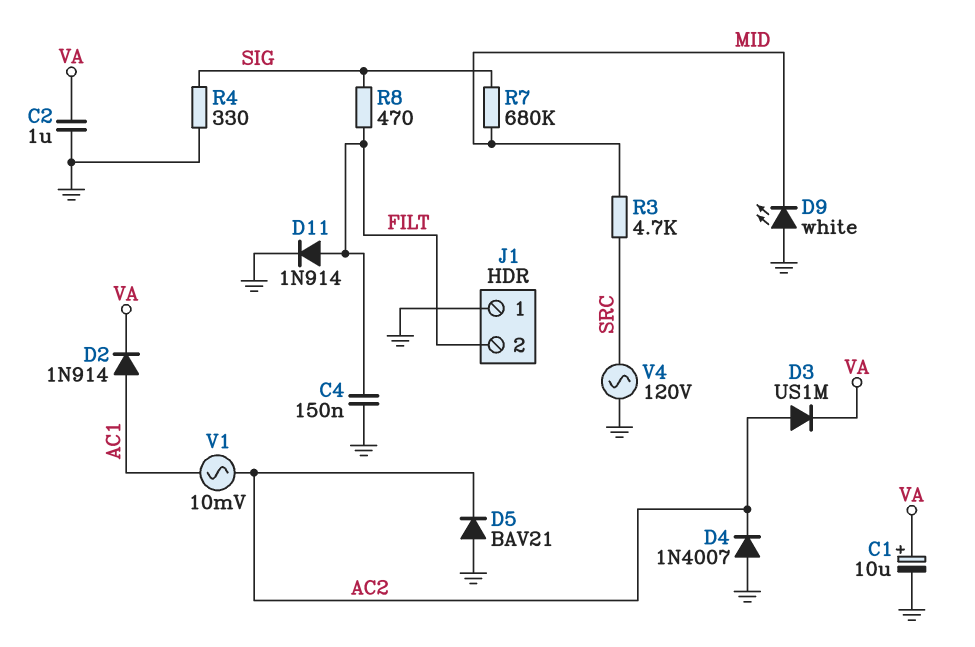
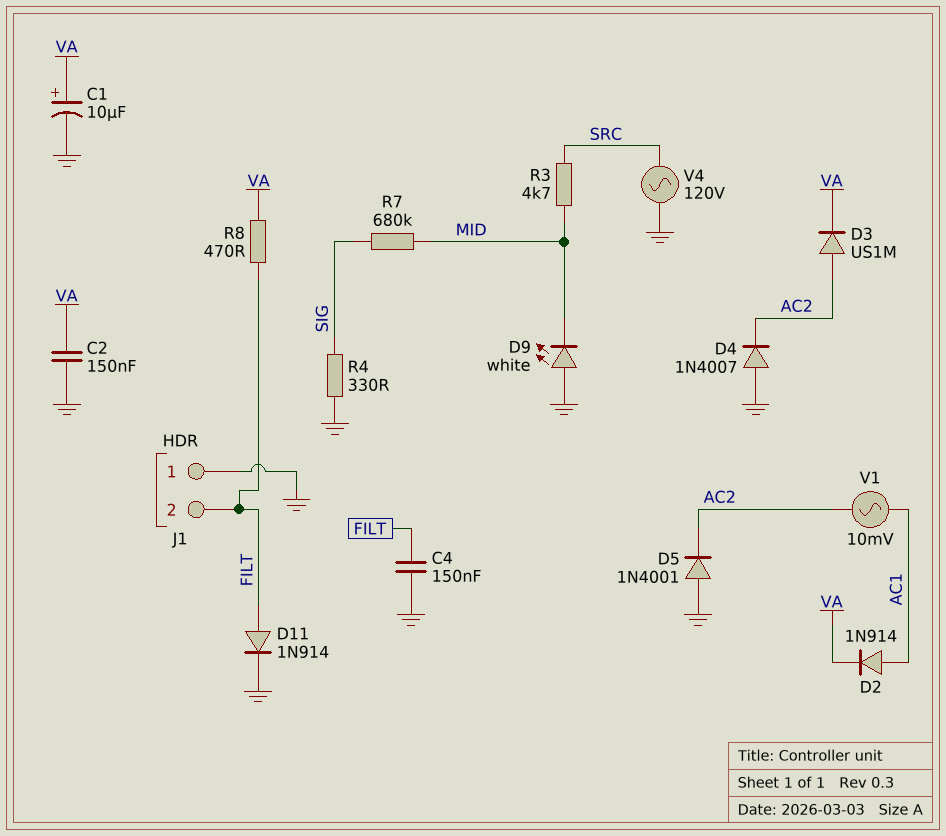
C2: 1uF (GND, VA) -> 150nF (GND, VA)
D5: diode BAV21 (A GND, K AC2) -> diode 1N4001 (A GND, K AC2)
R8: 470 (FILT, SIG) -> 470 (FILT, VA)

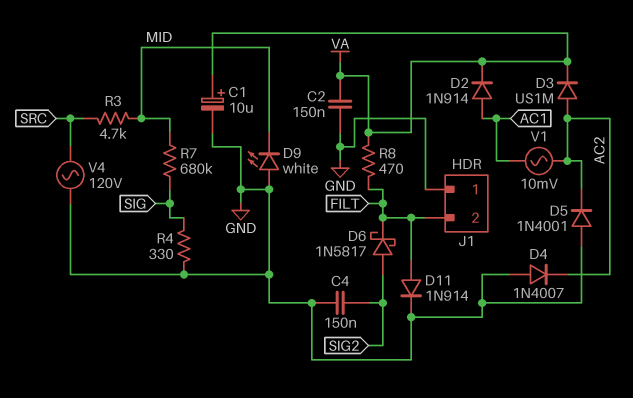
C4: 150nF (FILT, GND) -> 150nF (GND, SIG2)
D6: none -> schottky 1N5817 (A SIG2, K FILT)

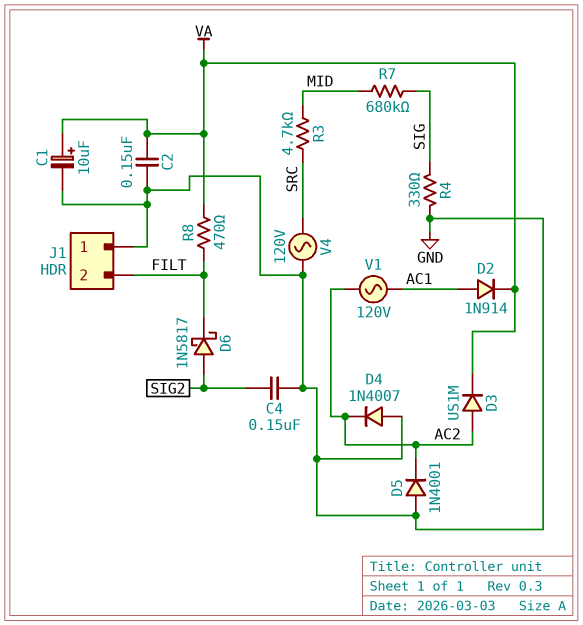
D9: LED white (A GND, K MID) -> none
D11: diode 1N914 (A FILT, K GND) -> none
V1: AC 10mV (AC1, AC2) -> AC 120V (AC1, AC2)

